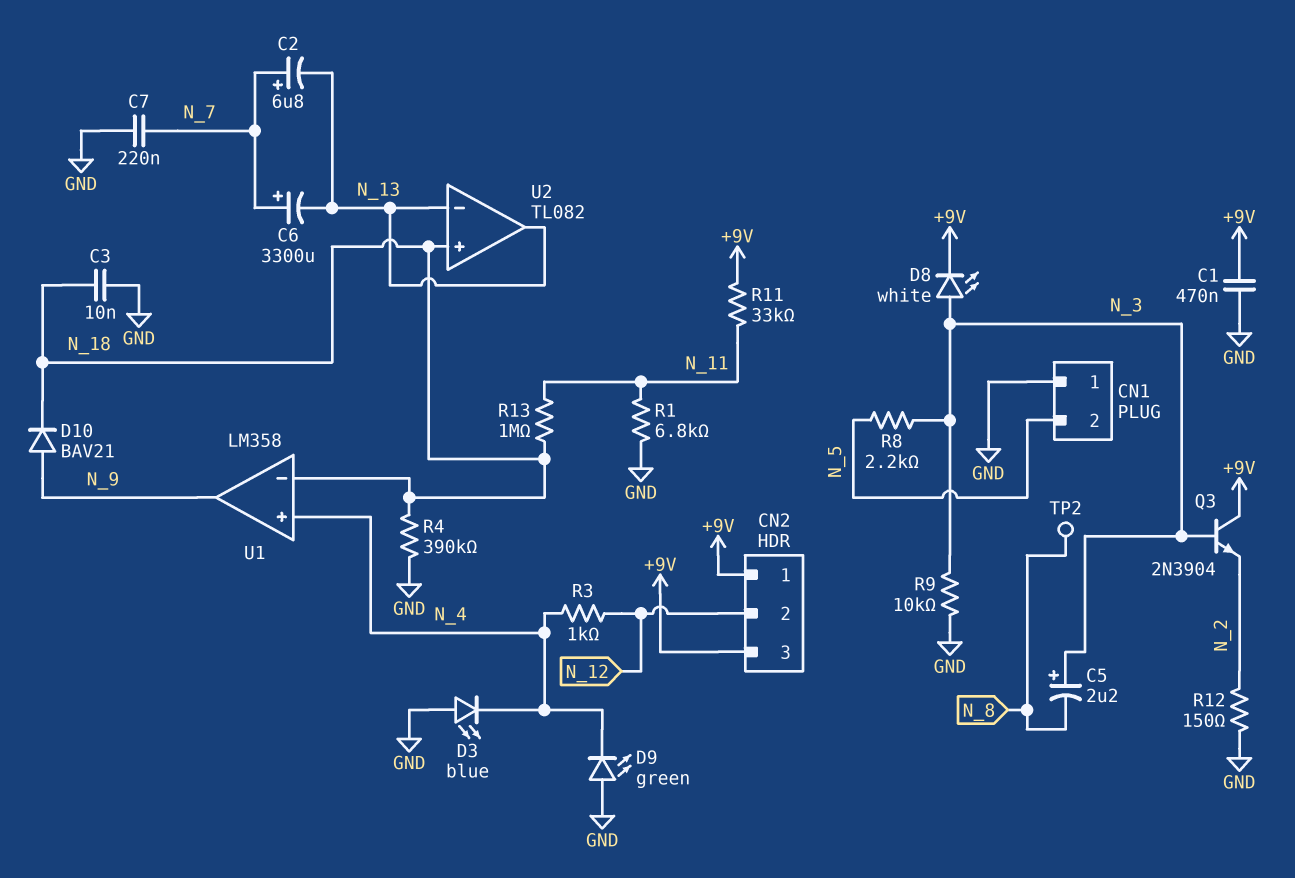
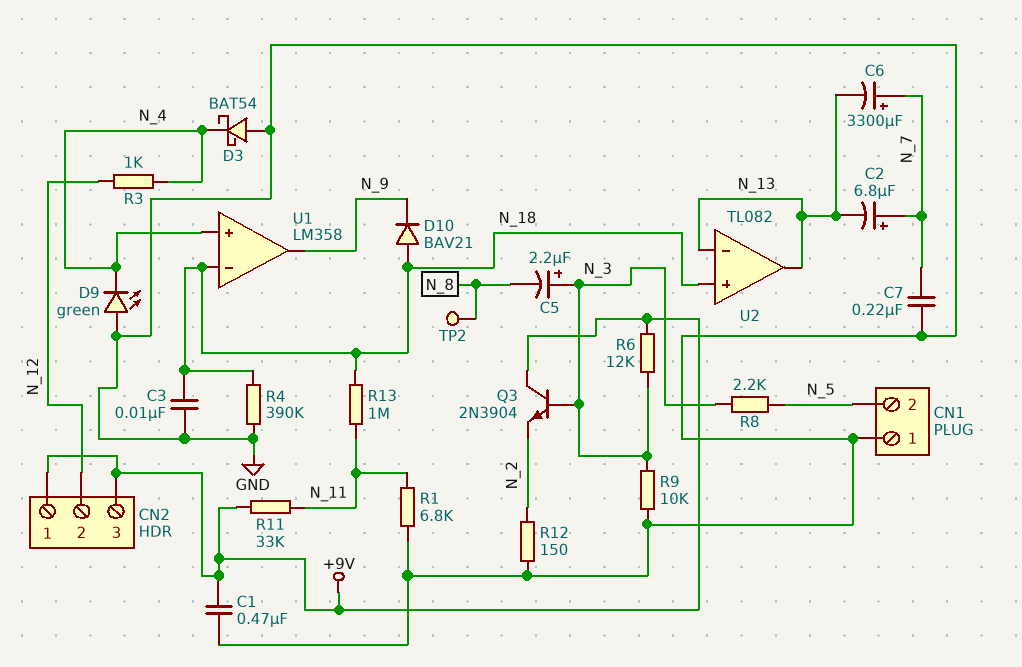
D3: LED blue (A GND, K N_4) -> schottky BAT54 (A GND, K N_4)
D8: LED white (A N_3, K +9V) -> none
D10: diode BAV21 (A N_9, K N_18) -> diode BAV21 (A N_18, K N_9)
R6: none -> 12k (+9V, N_3)

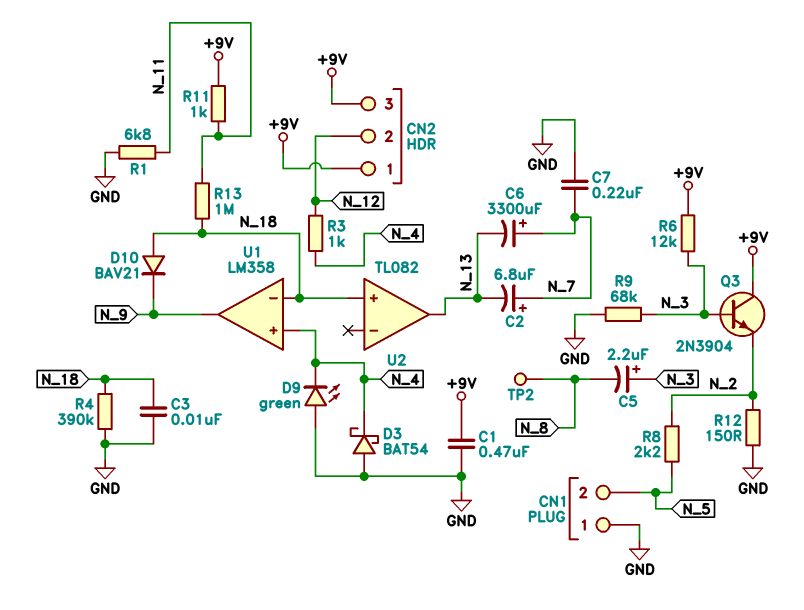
R8: 2.2k (N_3, N_5) -> 2.2k (N_2, N_5)
R9: 10k (GND, N_3) -> 68k (GND, N_3)
R11: 33k (+9V, N_11) -> 1k (+9V, N_11)
U2 pin in-: N_13 -> none

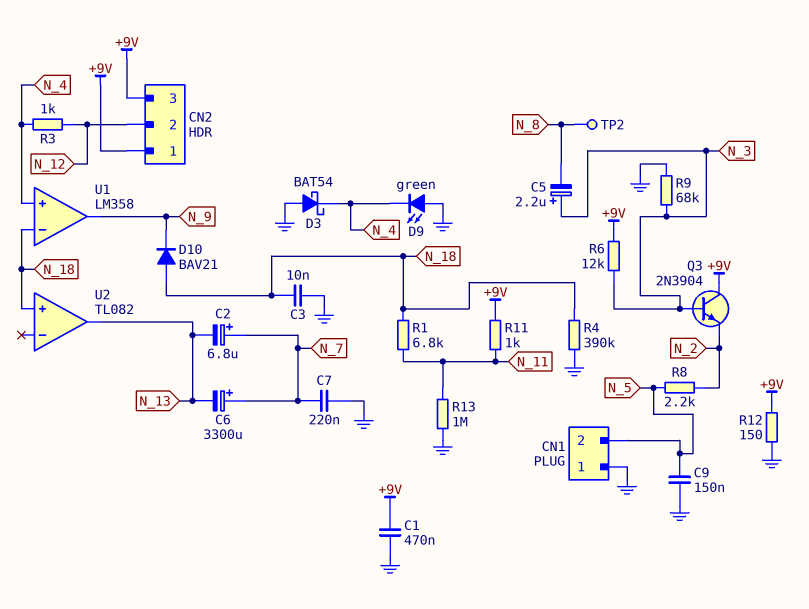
C9: none -> 150nF (GND, N_5)
R1: 6.8k (GND, N_11) -> 6.8k (N_11, N_18)
R12: 150 (GND, N_2) -> 150 (+9V, GND)
R13: 1M (N_11, N_18) -> 1M (GND, N_11)

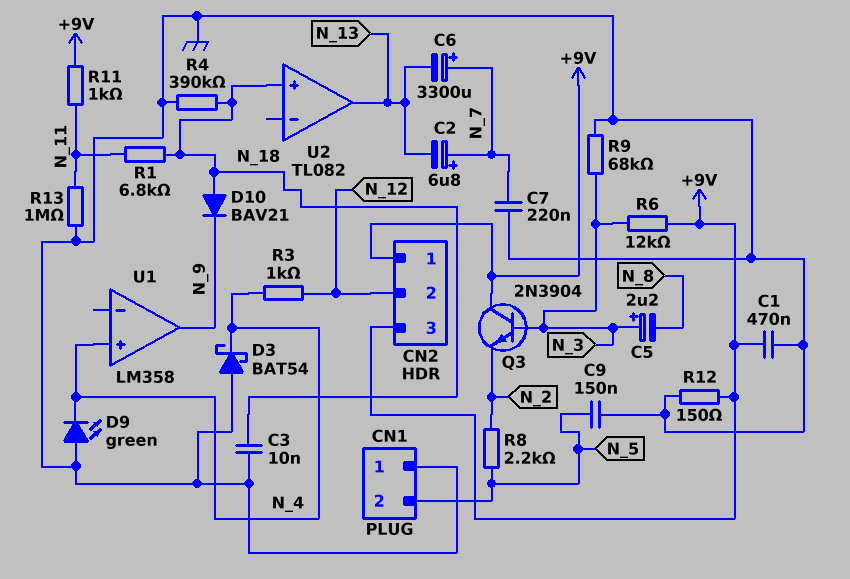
TP2: test point (N_8) -> none
U1 pin in-: N_18 -> none

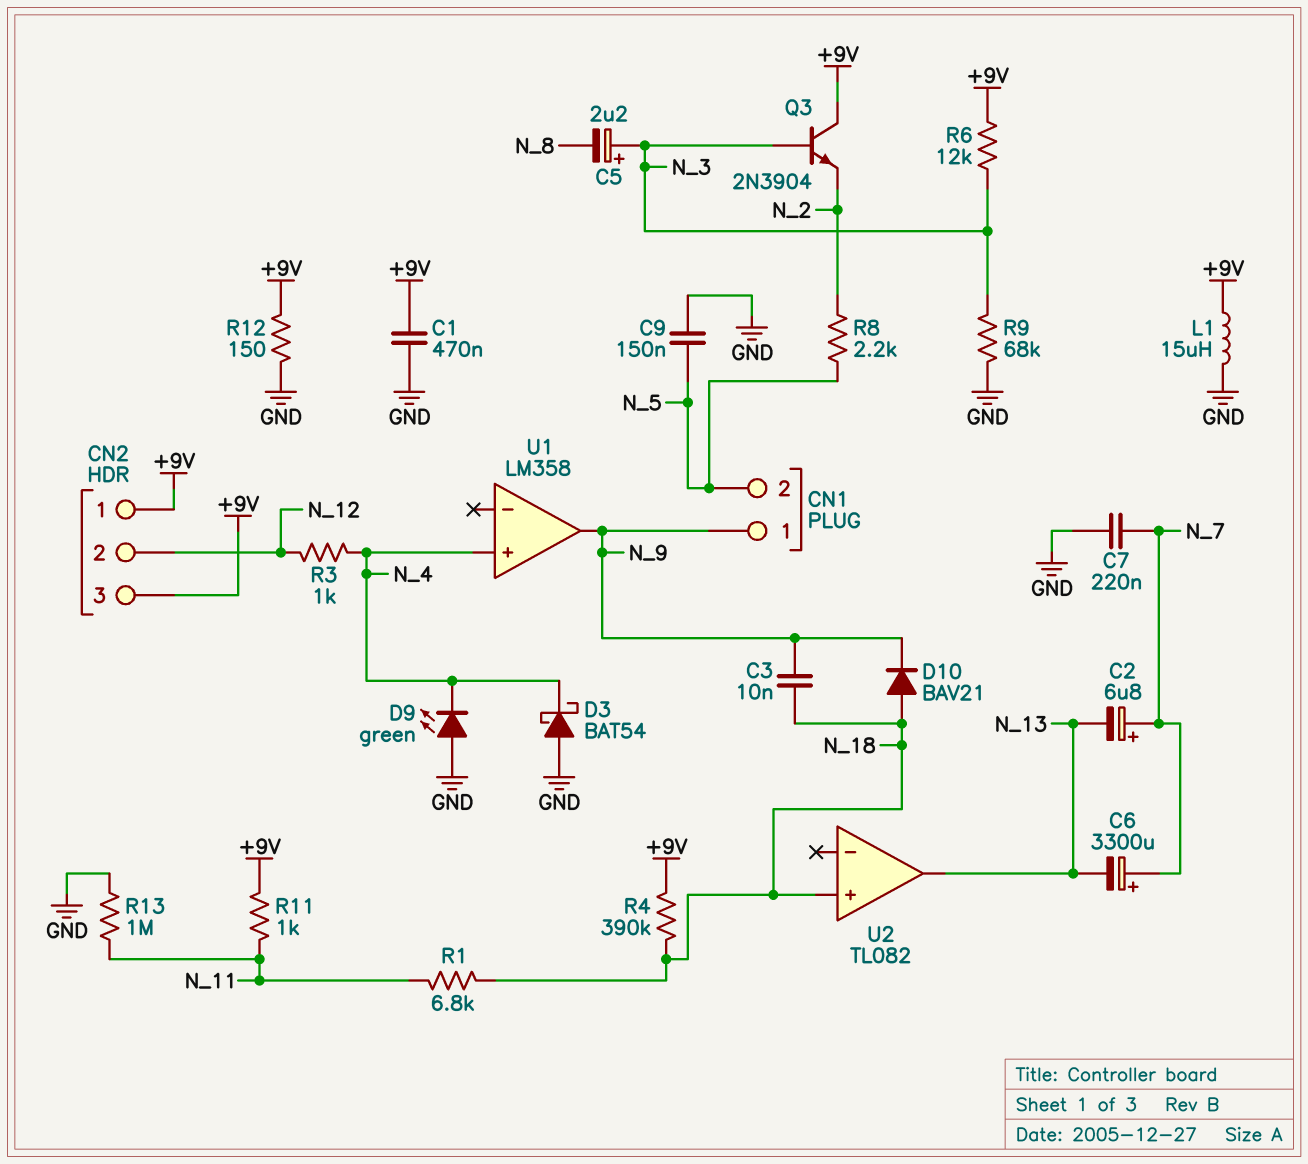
C3: 10nF (GND, N_18) -> 10nF (N_9, N_18)
CN1 pin 1: GND -> N_9
L1: none -> 15uH (+9V, GND)
R4: 390k (GND, N_18) -> 390k (+9V, N_18)

